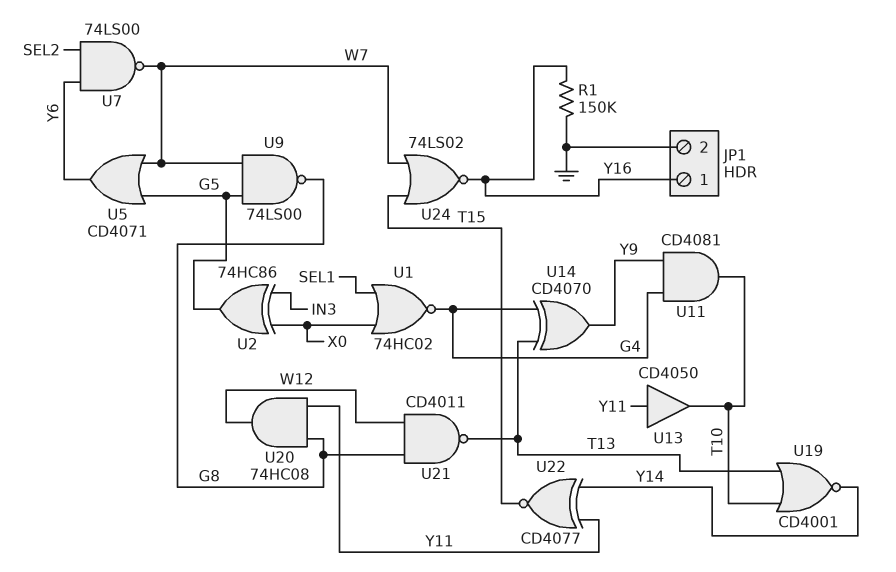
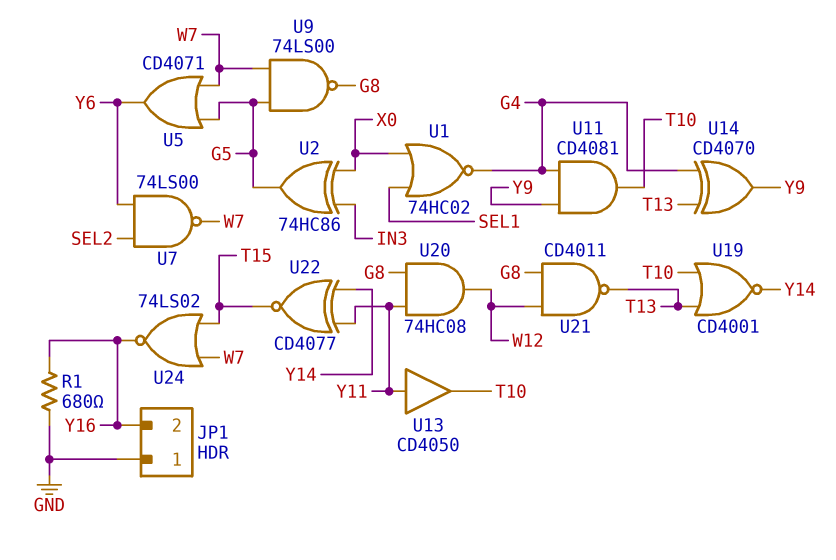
JP1 pin 1: Y16 -> GND
JP1 pin 2: GND -> Y16
R1: 150k (GND, Y16) -> 680 (GND, Y16)

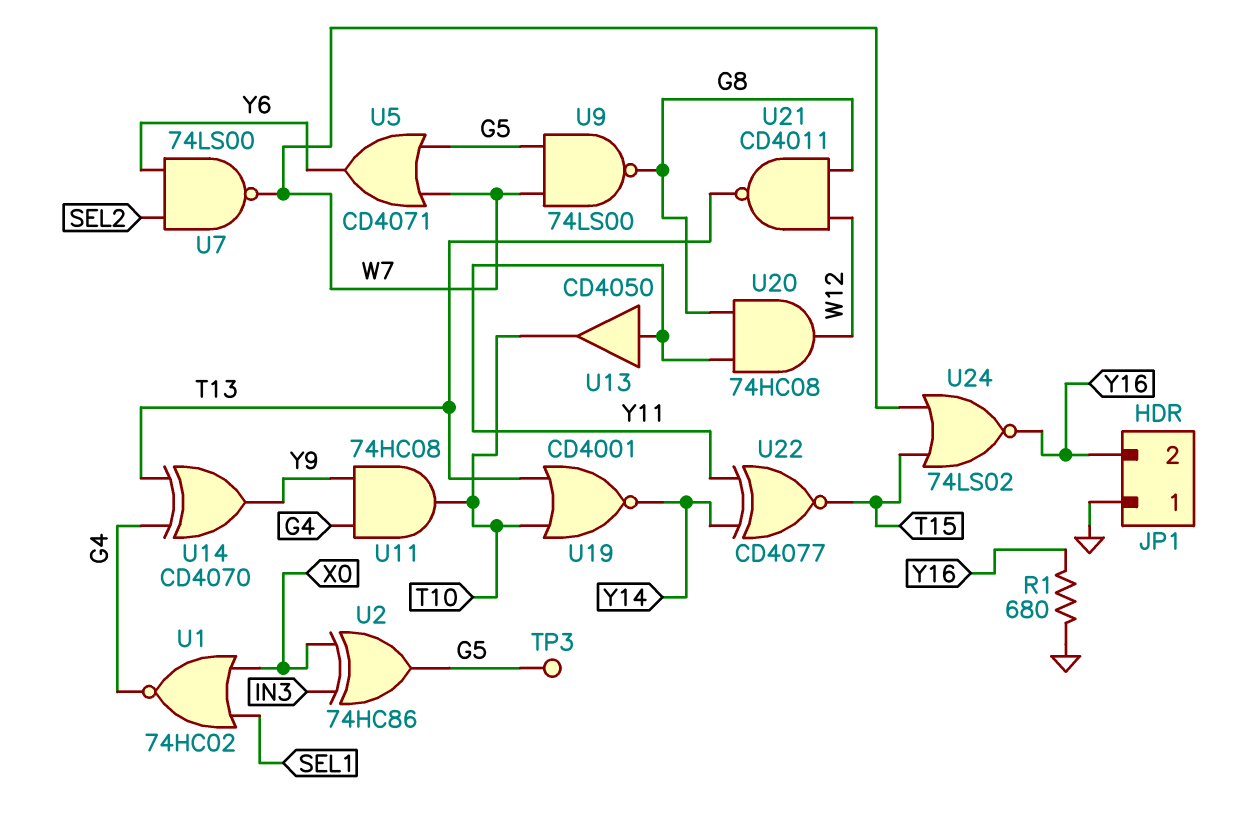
TP3: none -> test point (G5)
U11: AND CD4081 (in G4, in Y9, out T10) -> AND 74HC08 (in G4, in Y9, out T10)

